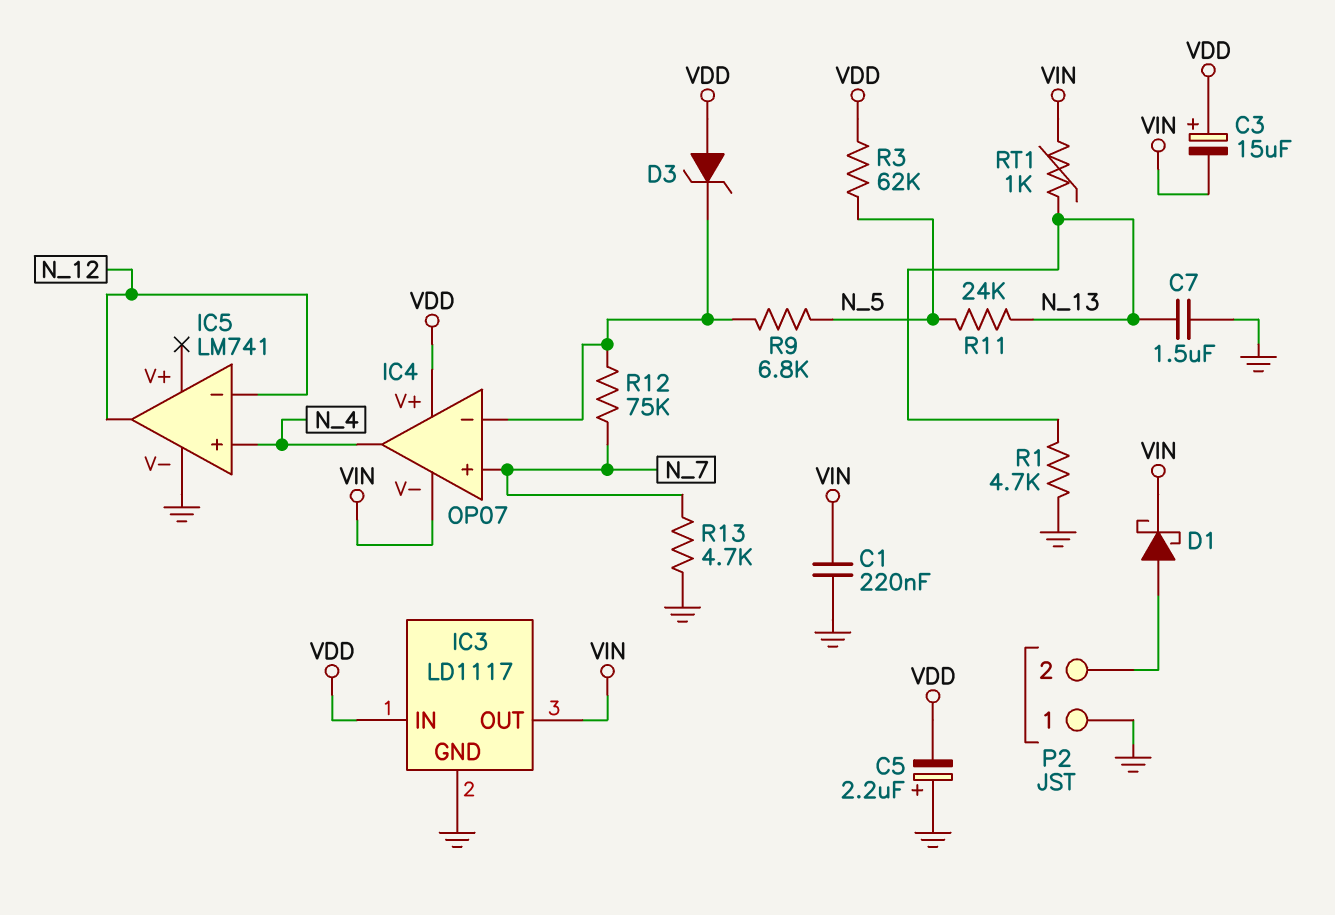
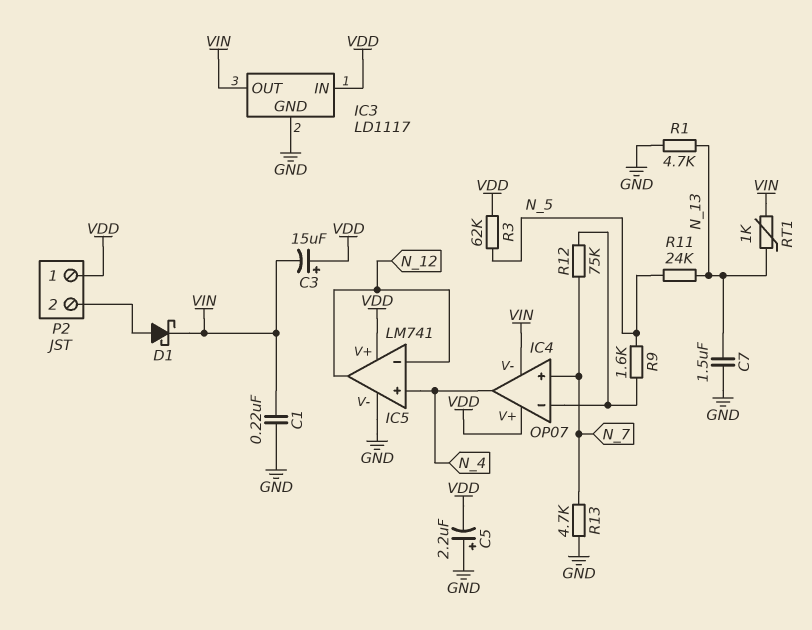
D3: zener (A VDD, K IC4/in-) -> none
IC5 pin V+: none -> VDD
P2 pin 1: GND -> VDD
R9: 6.8k (IC4/in-, N_5) -> 1.6k (IC4/in-, N_5)

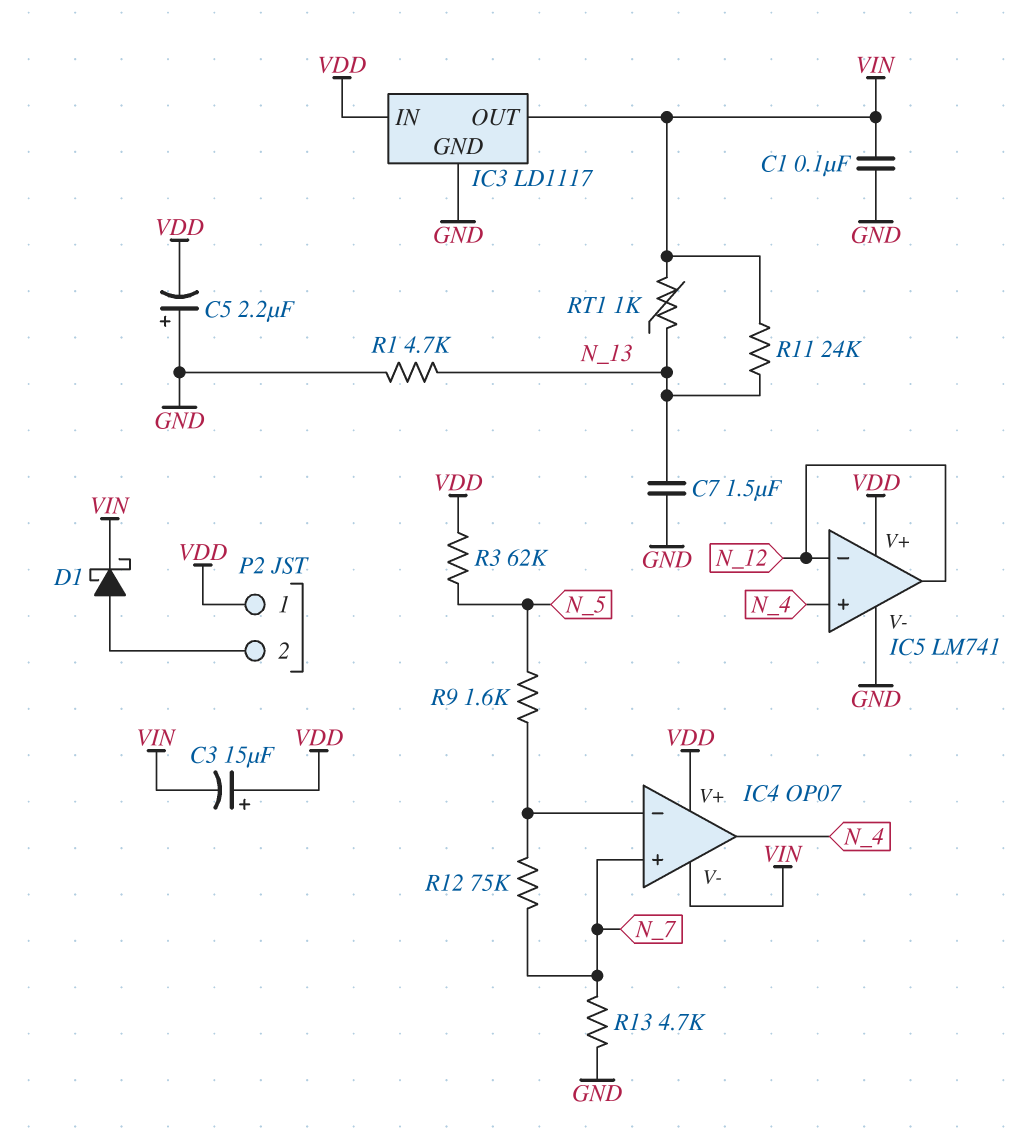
C1: 220nF (GND, VIN) -> 100nF (GND, VIN)
R11: 24k (N_5, N_13) -> 24k (N_13, VIN)

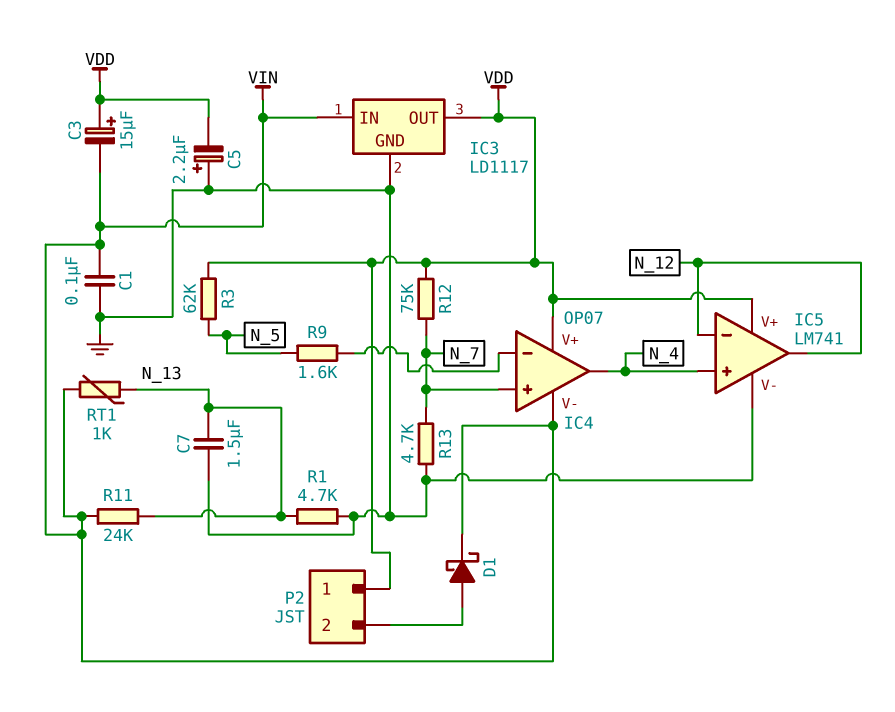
IC3 pin IN: VDD -> VIN
IC3 pin OUT: VIN -> VDD
R12: 75k (IC4/in-, N_7) -> 75k (N_7, VDD)

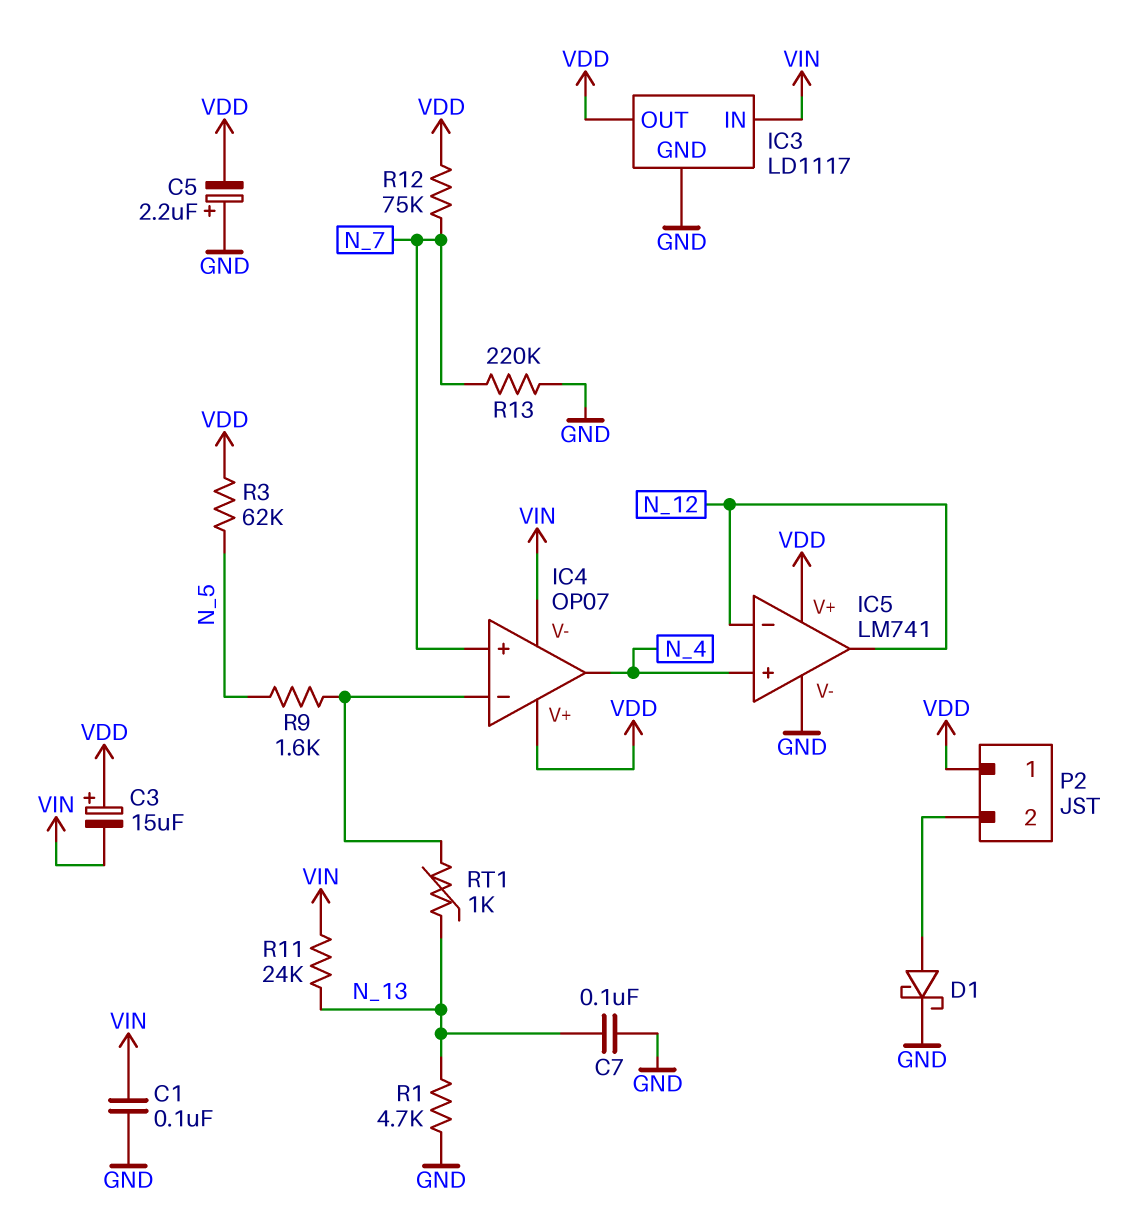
C7: 1.5uF (GND, N_13) -> 100nF (GND, N_13)
D1: schottky (A P2/2, K VIN) -> schottky (A P2/2, K GND)
R13: 4.7k (GND, N_7) -> 220k (GND, N_7)
RT1: 1k (N_13, VIN) -> 1k (IC4/in-, N_13)

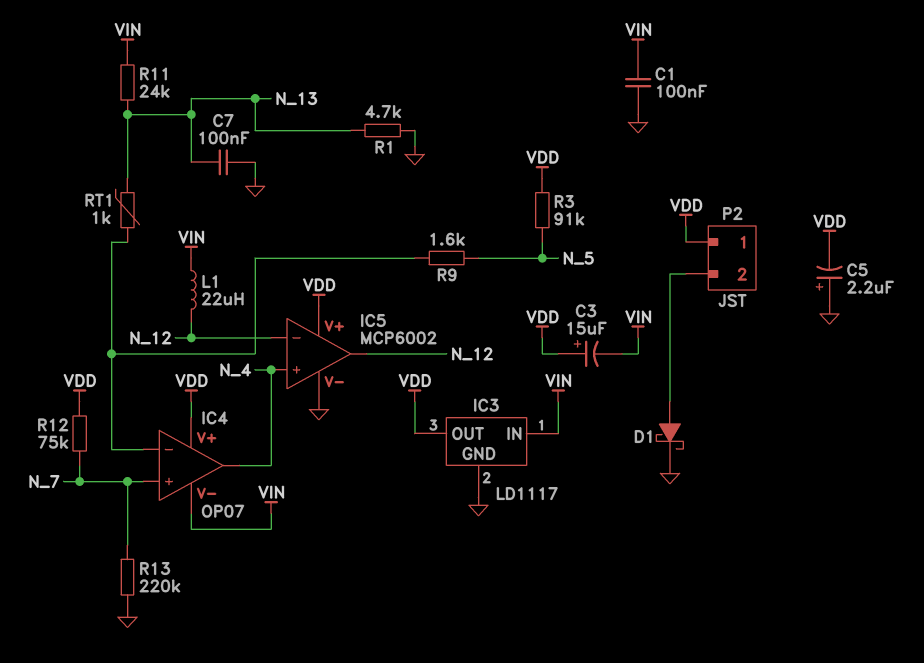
IC5: LM741 -> MCP6002
L1: none -> 22uH (N_12, VIN)
R3: 62k (N_5, VDD) -> 91k (N_5, VDD)

